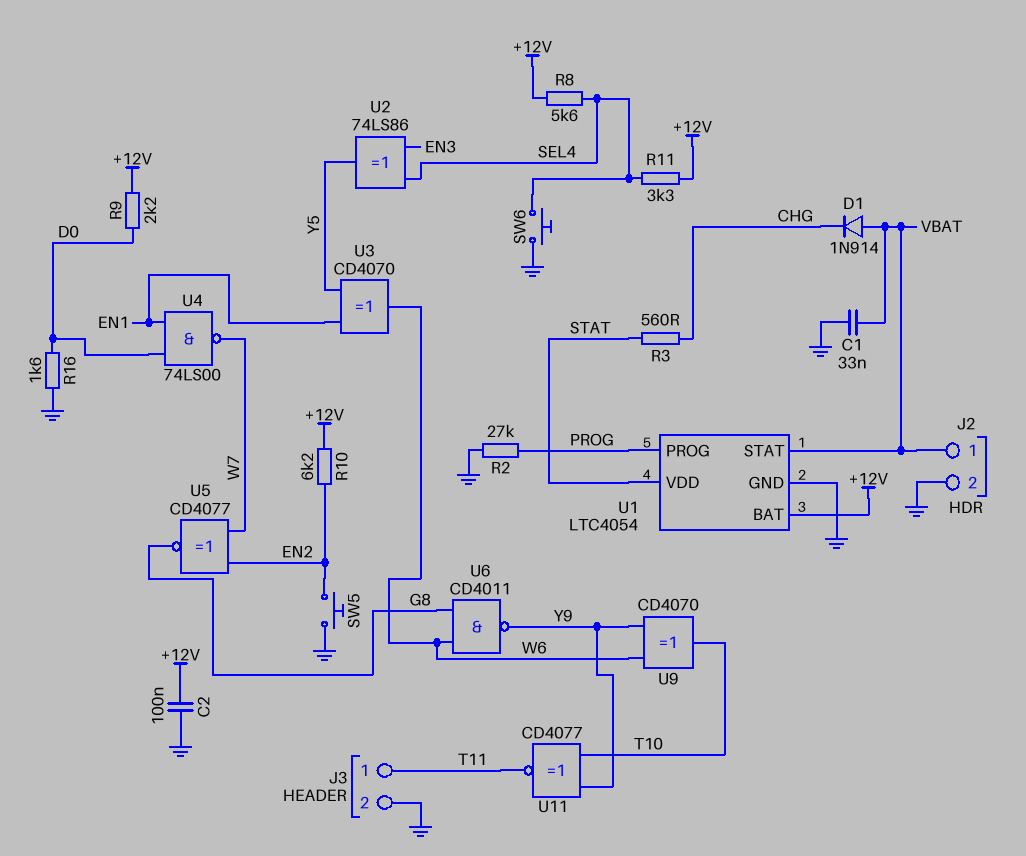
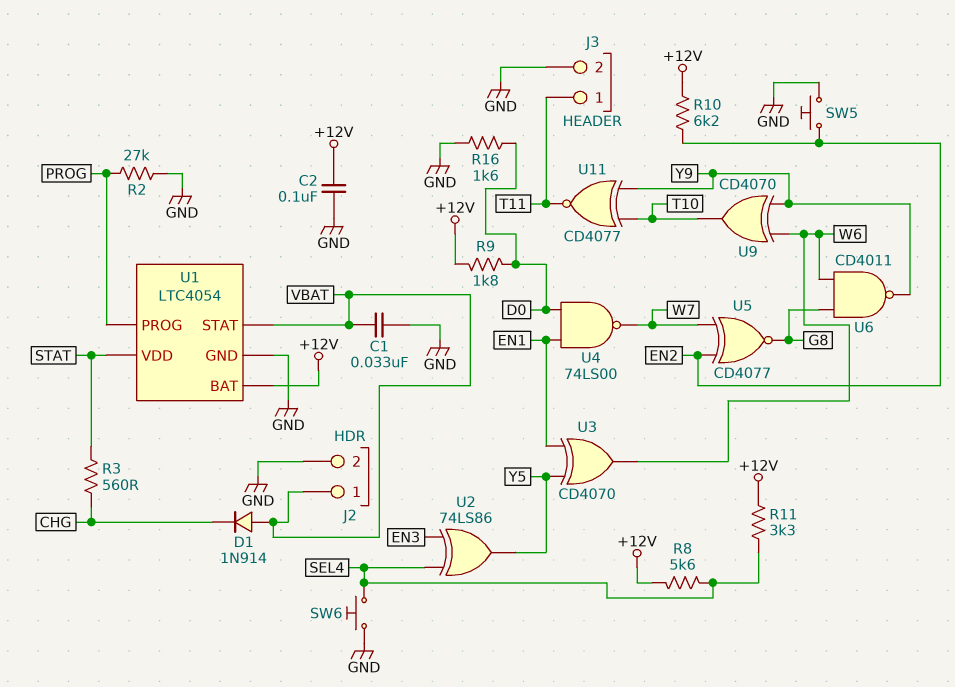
R9: 2.2k (+12V, D0) -> 1.8k (+12V, D0)

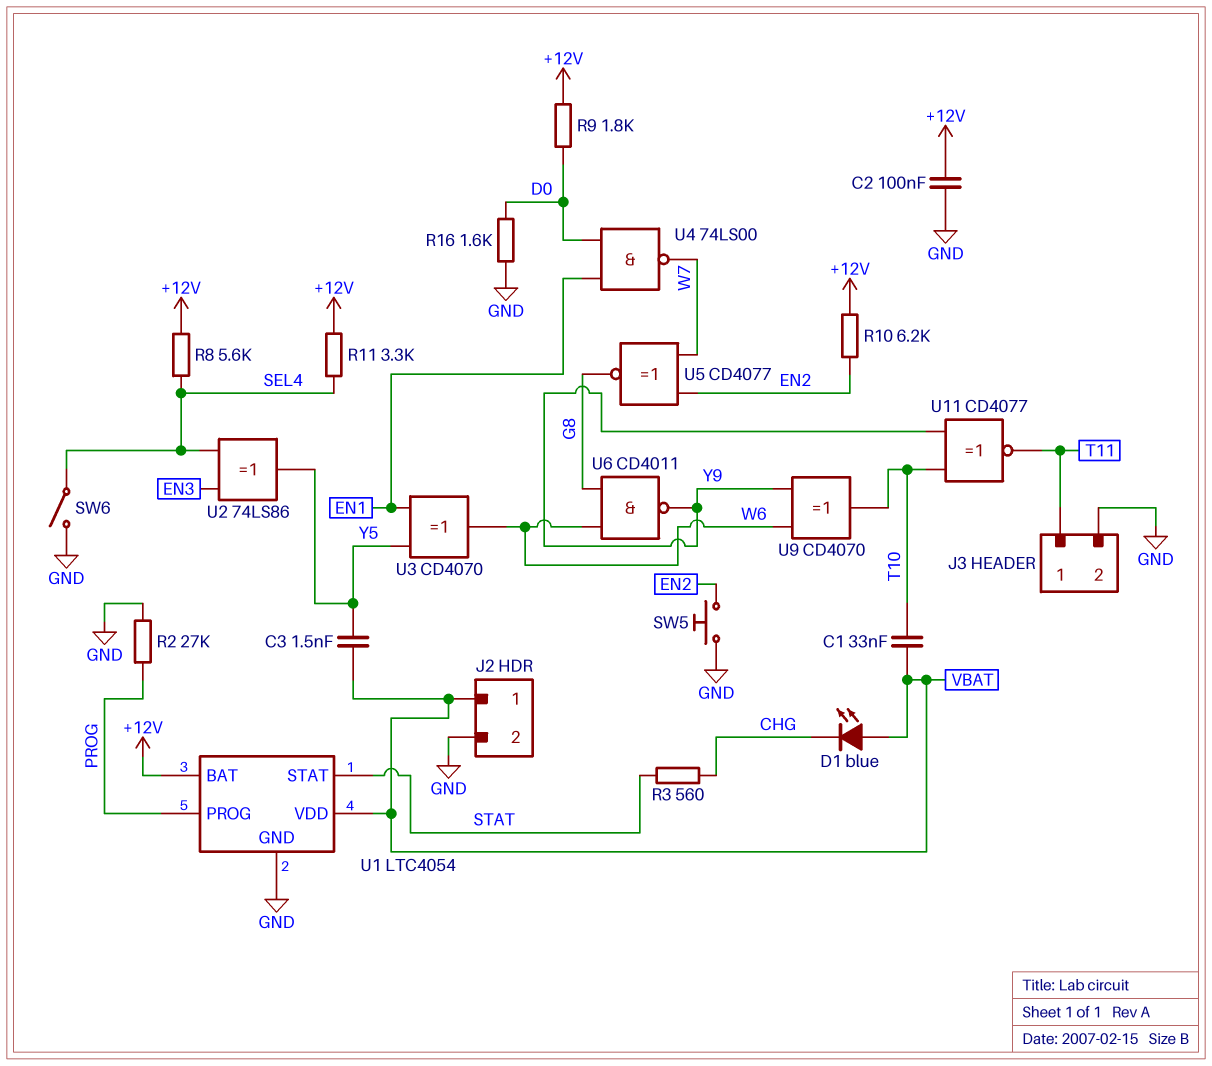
C1: 33nF (GND, VBAT) -> 33nF (T10, VBAT)
C3: none -> 1.5nF (VBAT, Y5)
D1: diode 1N914 (A VBAT, K CHG) -> LED blue (A VBAT, K CHG)
SW6: button (GND, SEL4) -> switch (GND, SEL4)
U1 pin STAT: VBAT -> STAT
U1 pin VDD: STAT -> VBAT

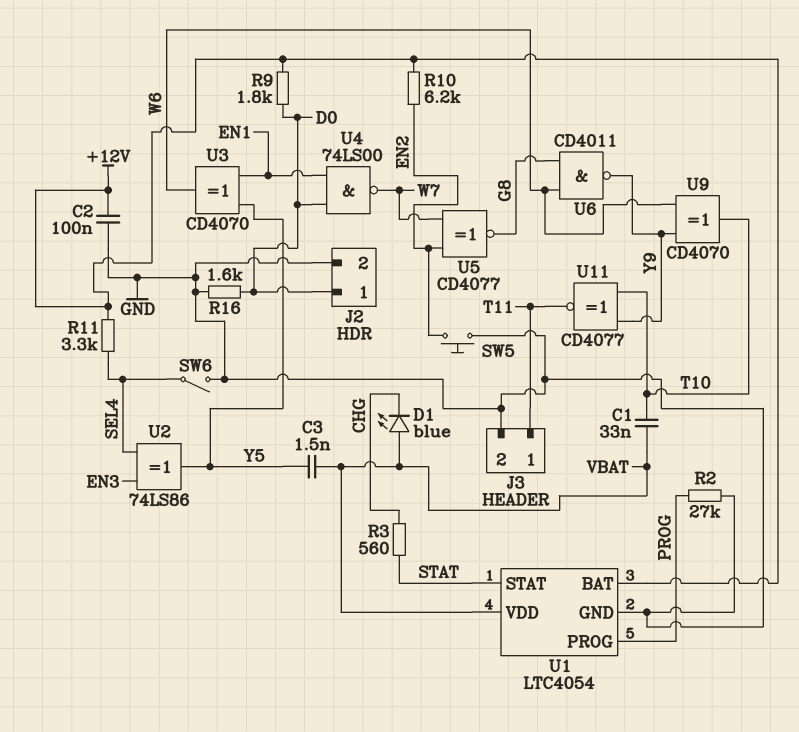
J2 pin 1: VBAT -> D0
R8: 5.6k (+12V, SEL4) -> none

